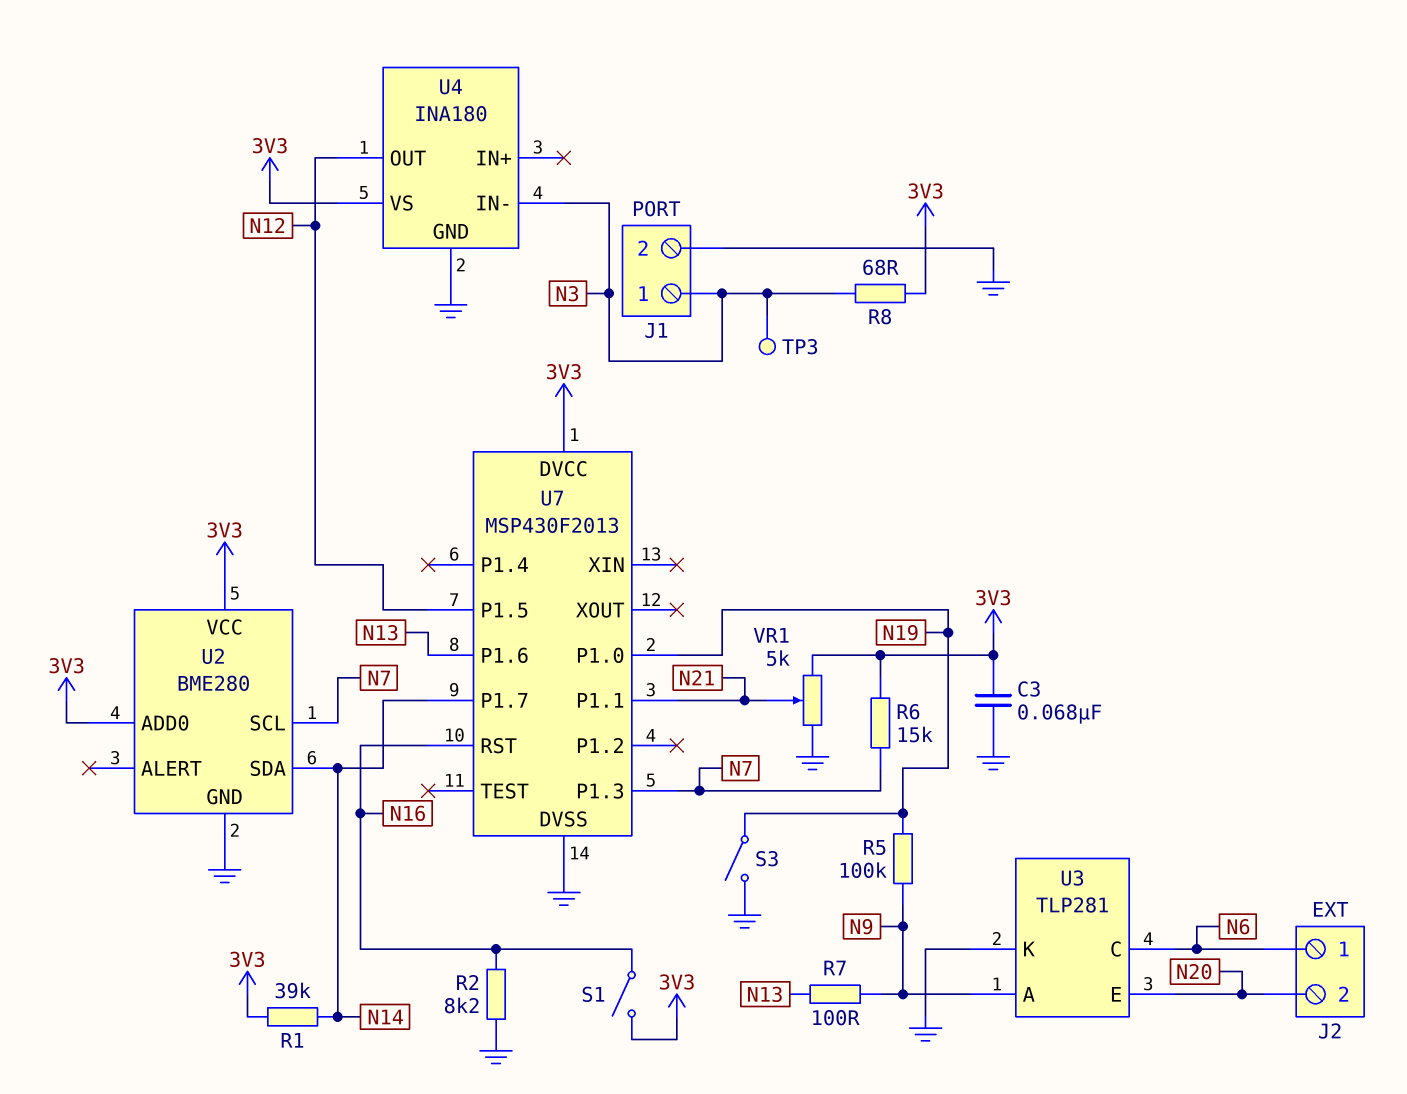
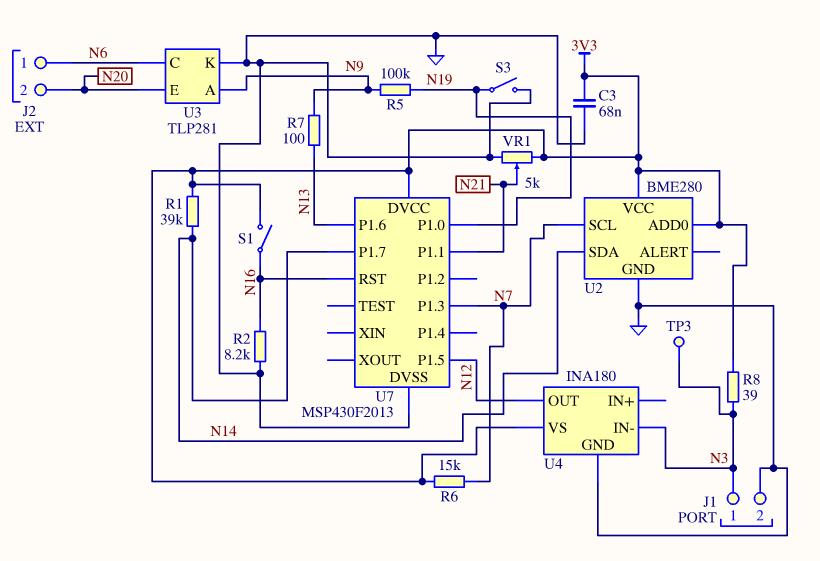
R8: 68 (3V3, N3) -> 39 (3V3, N3)

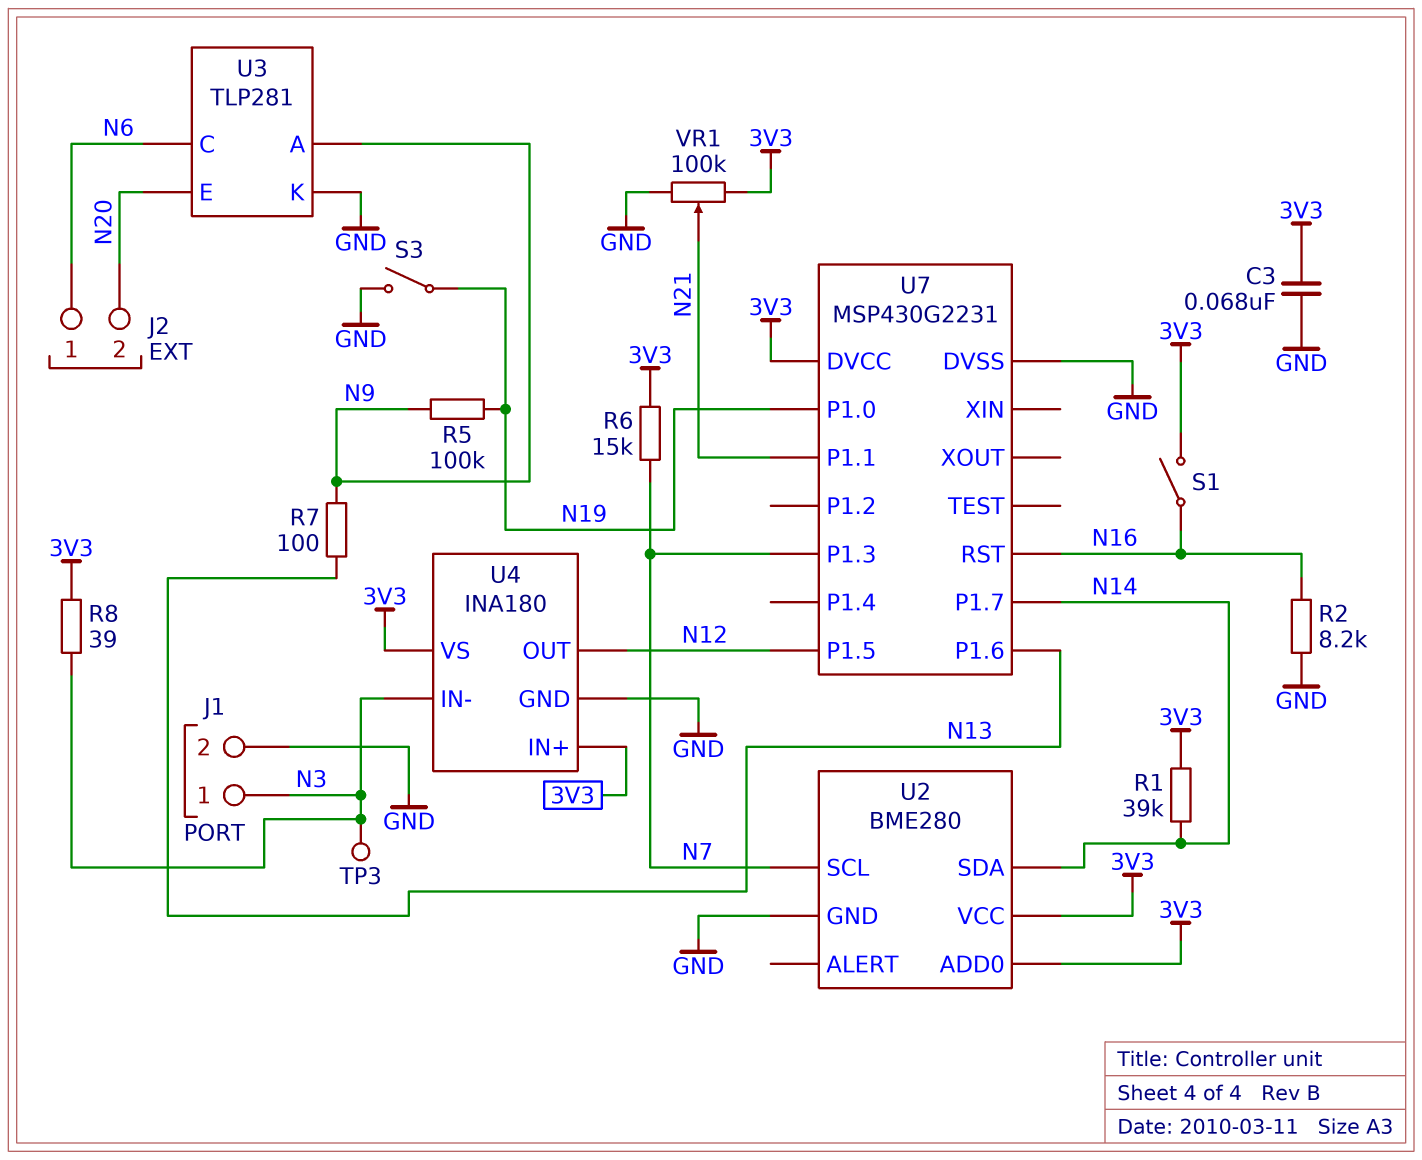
U4 pin IN+: none -> 3V3
U7: MSP430F2013 -> MSP430G2231
VR1: 5k (3V3, GND, wiper N21) -> 100k (3V3, GND, wiper N21)

